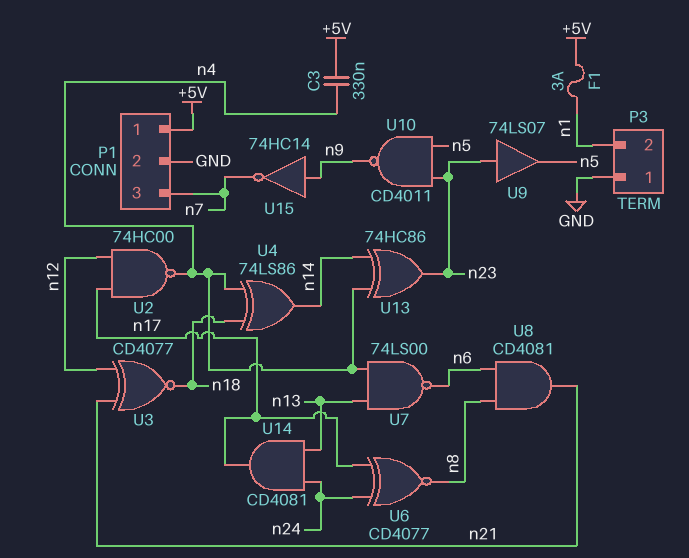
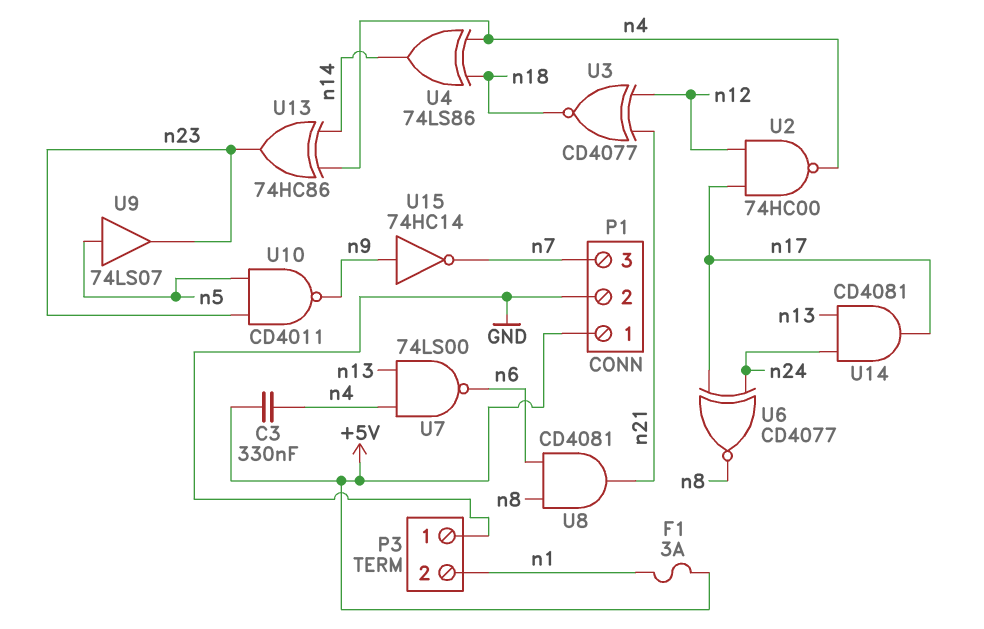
U9: buffer 74LS07 (in n23, out n5) -> buffer 74LS07 (in n5, out n23)

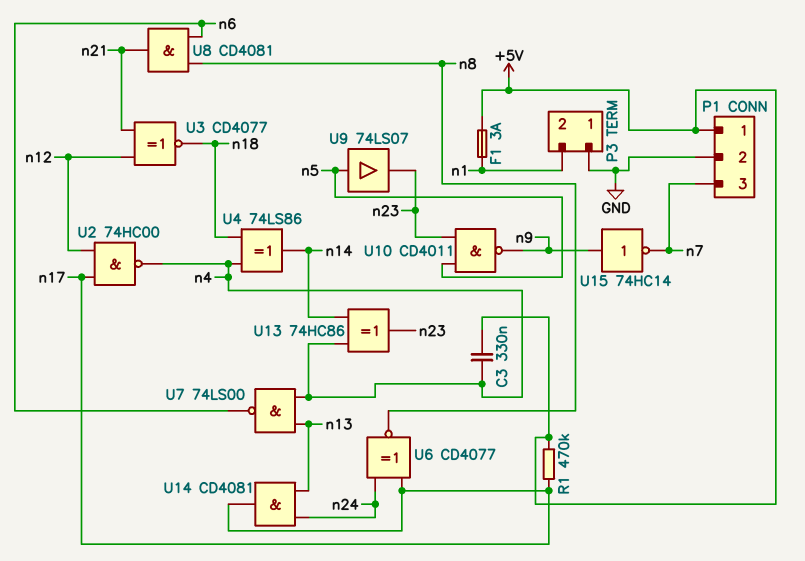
R1: none -> 470k (+5V, n17)

